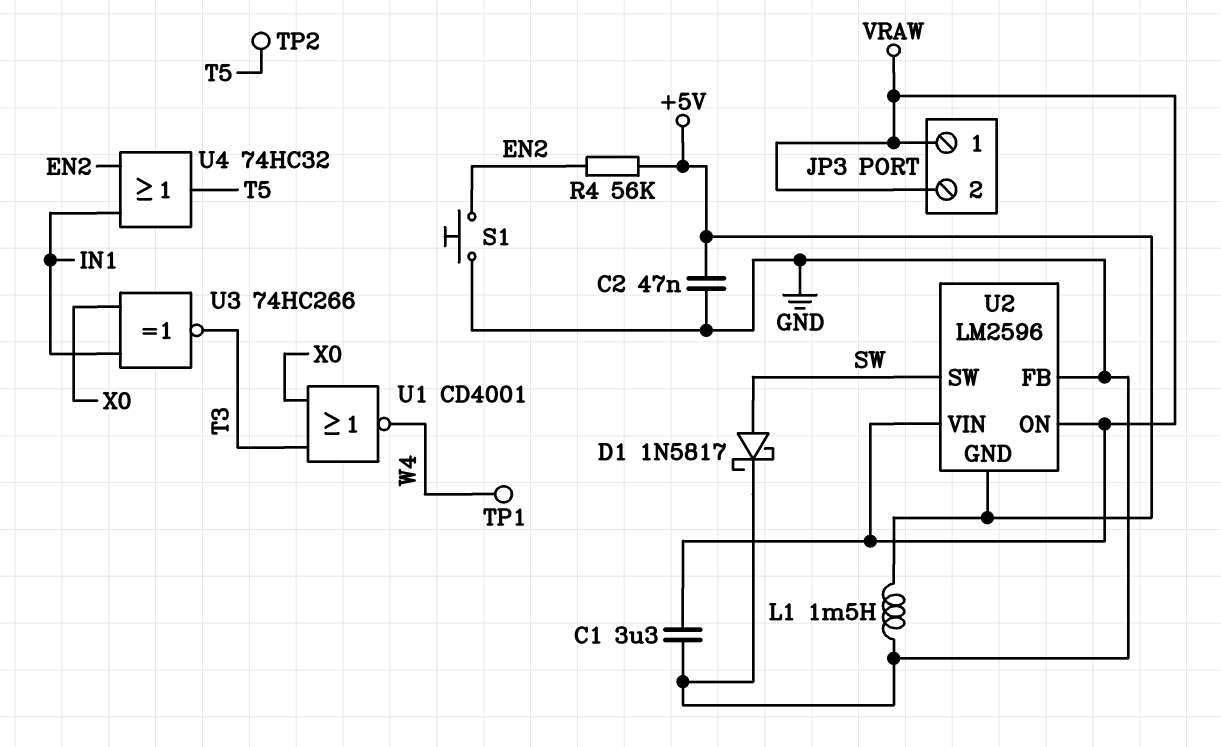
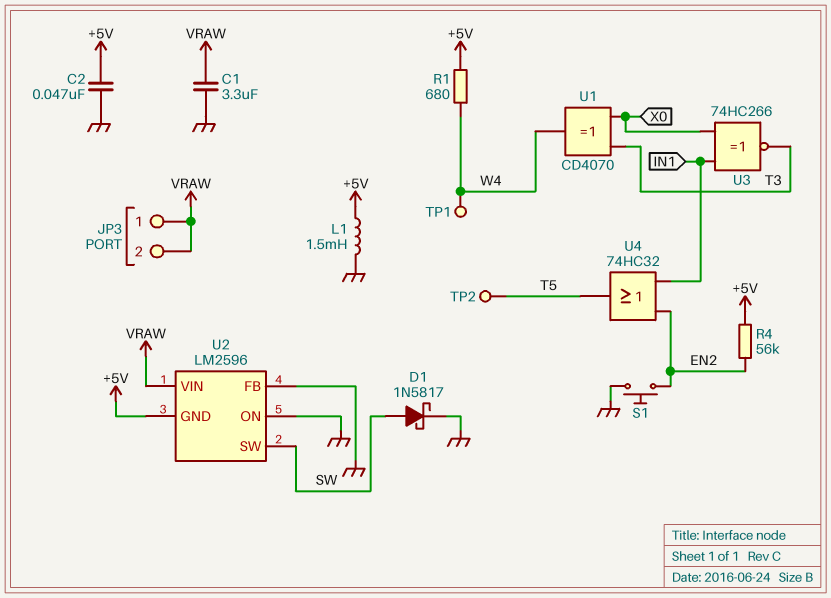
R1: none -> 680 (+5V, W4)
U1: NOR CD4001 (in T3, in X0, out W4) -> XOR CD4070 (in T3, in X0, out W4)
U2 pin ON: VRAW -> GND

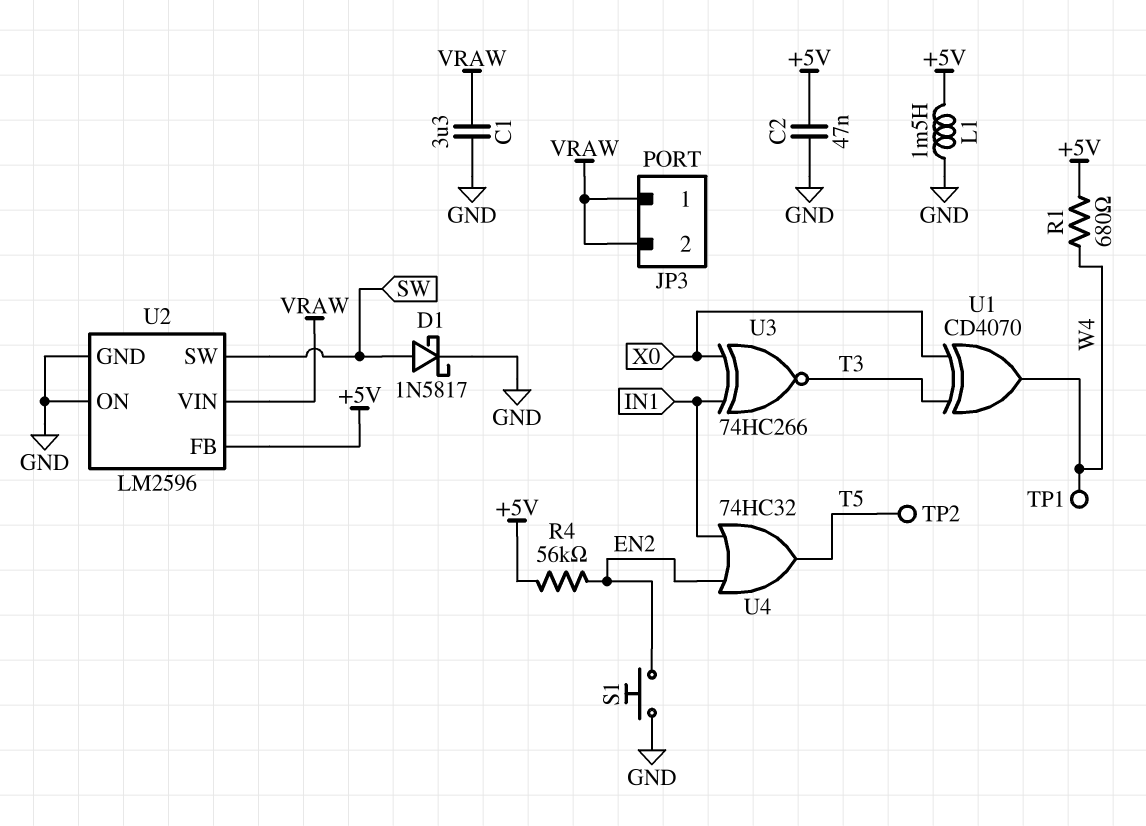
U2 pin FB: GND -> +5V
U2 pin GND: +5V -> GND

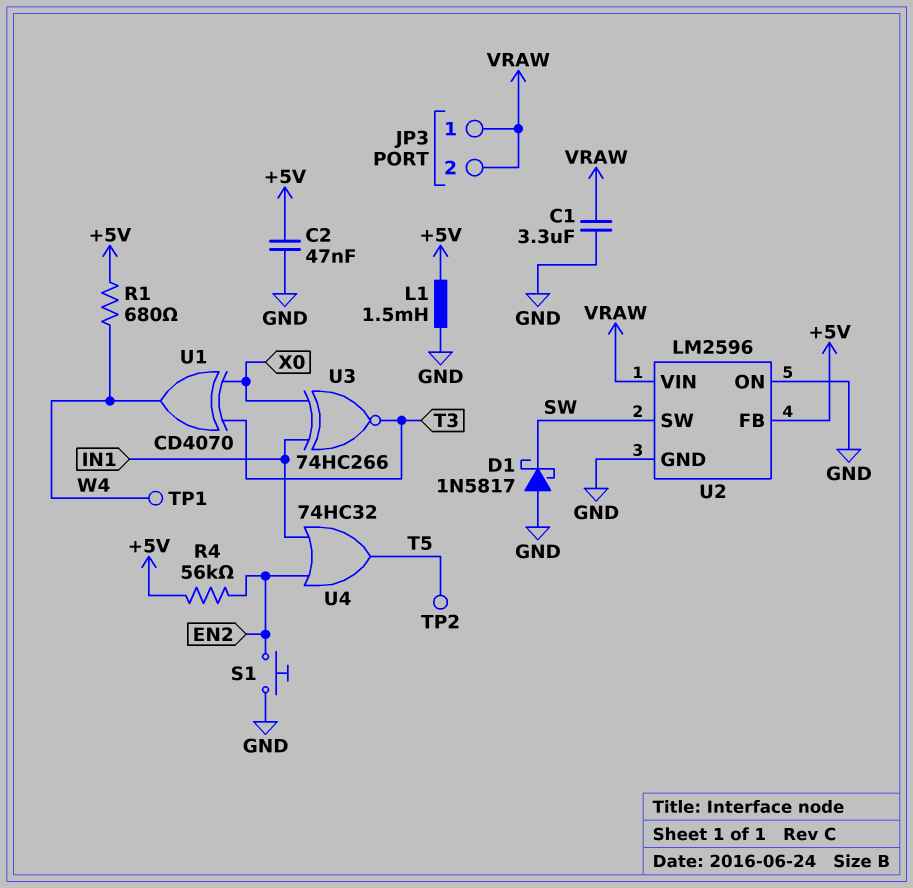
D1: schottky 1N5817 (A SW, K GND) -> schottky 1N5817 (A GND, K SW)

